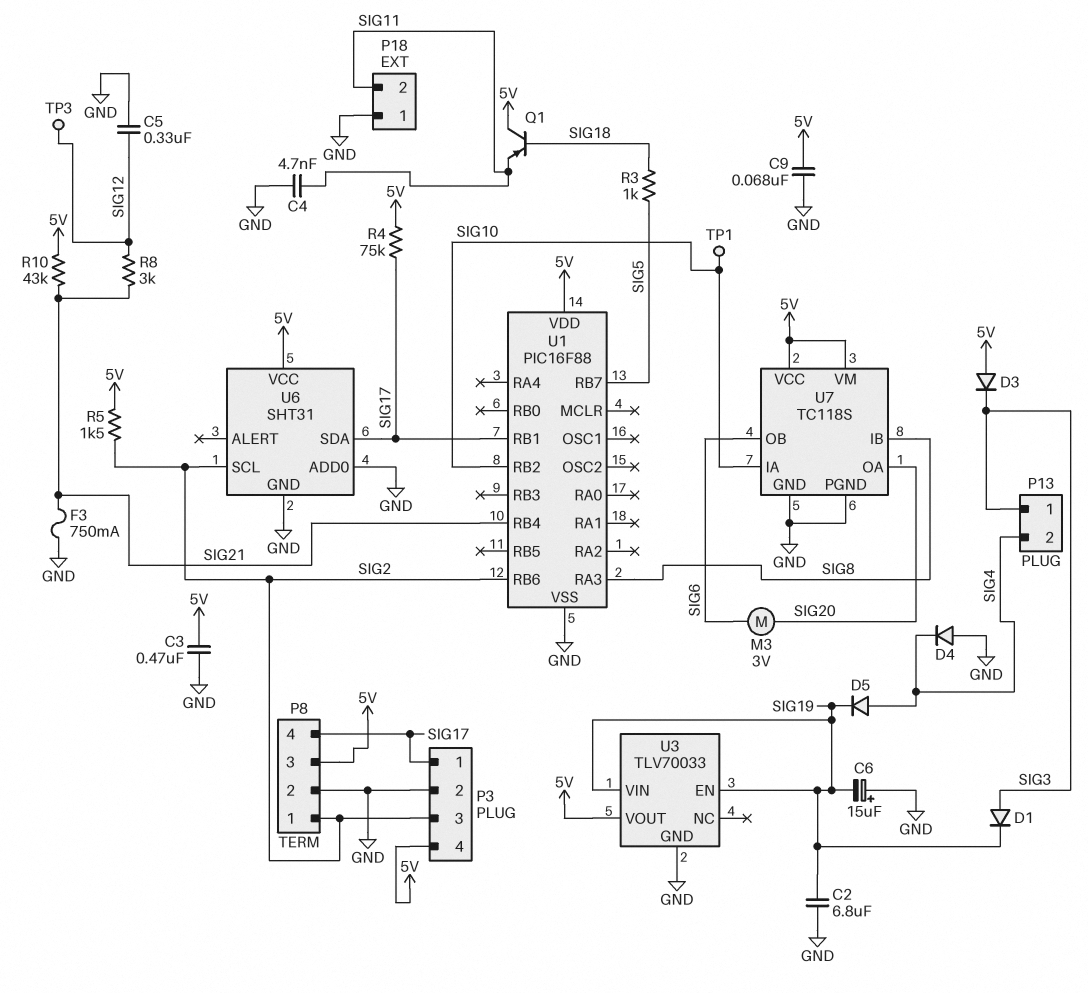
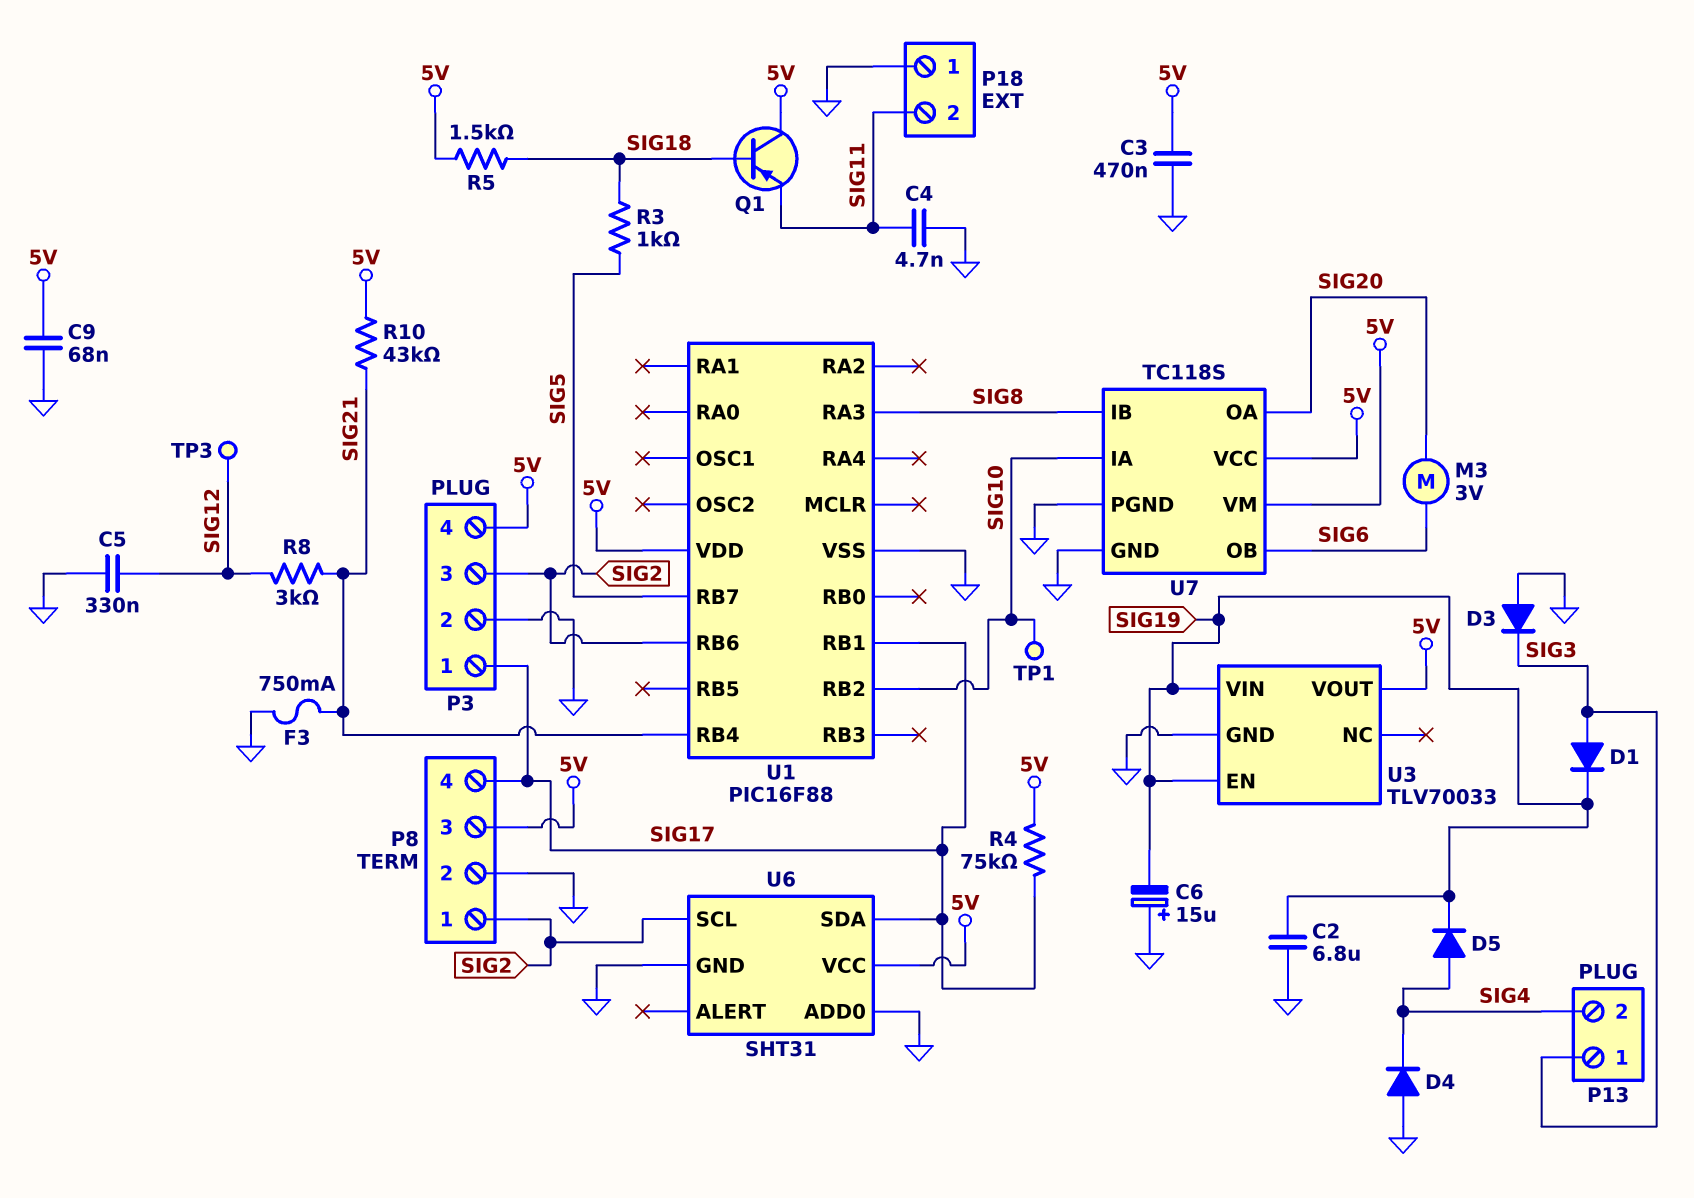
D3: diode (A 5V, K SIG3) -> diode (A GND, K SIG3)
R5: 1.5k (5V, SIG2) -> 1.5k (5V, SIG18)

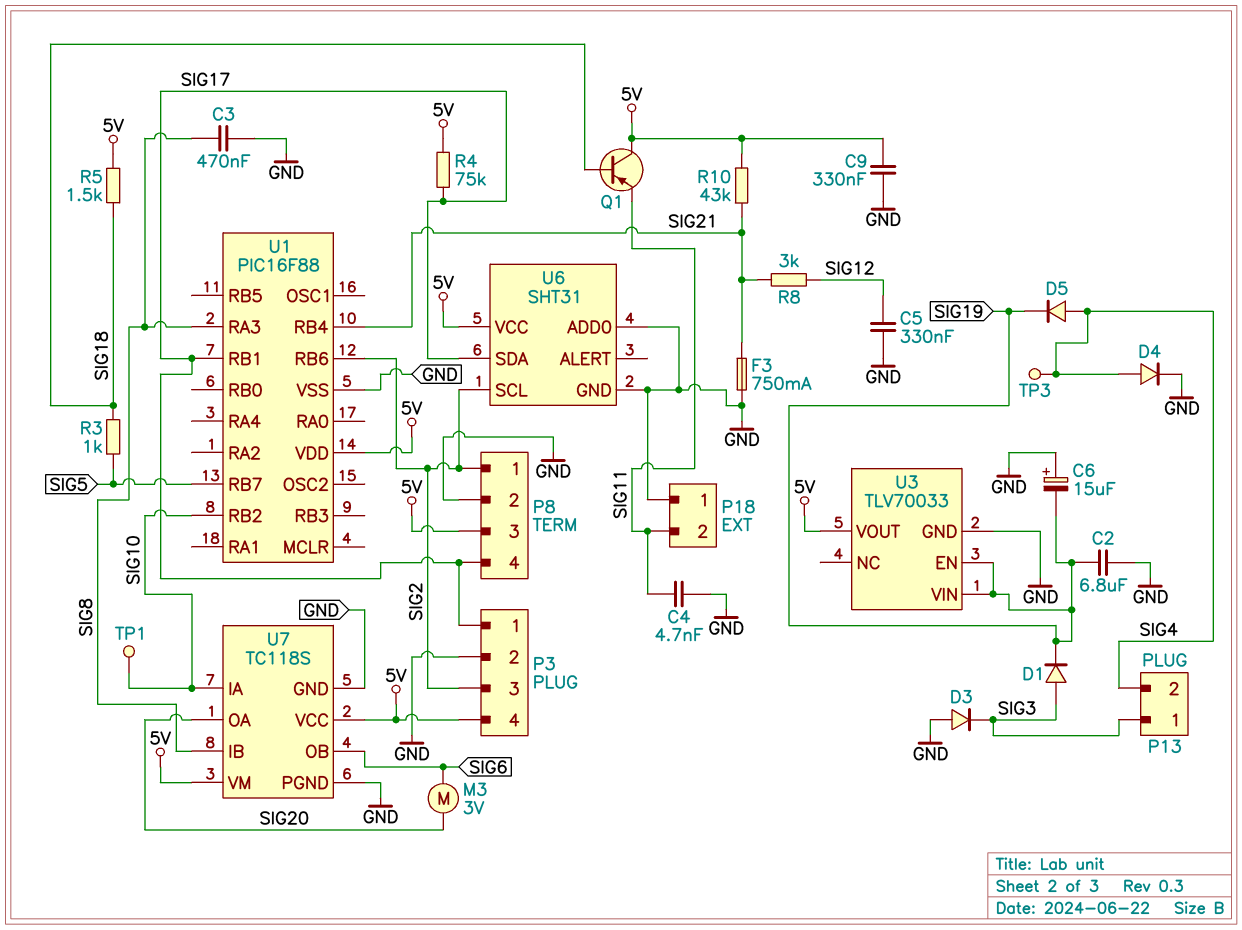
C3: 470nF (5V, GND) -> 470nF (GND, SIG8)
C9: 68nF (5V, GND) -> 330nF (5V, GND)
D4: diode (A GND, K SIG4) -> diode (A SIG4, K GND)
TP3: test point (SIG12) -> test point (SIG4)

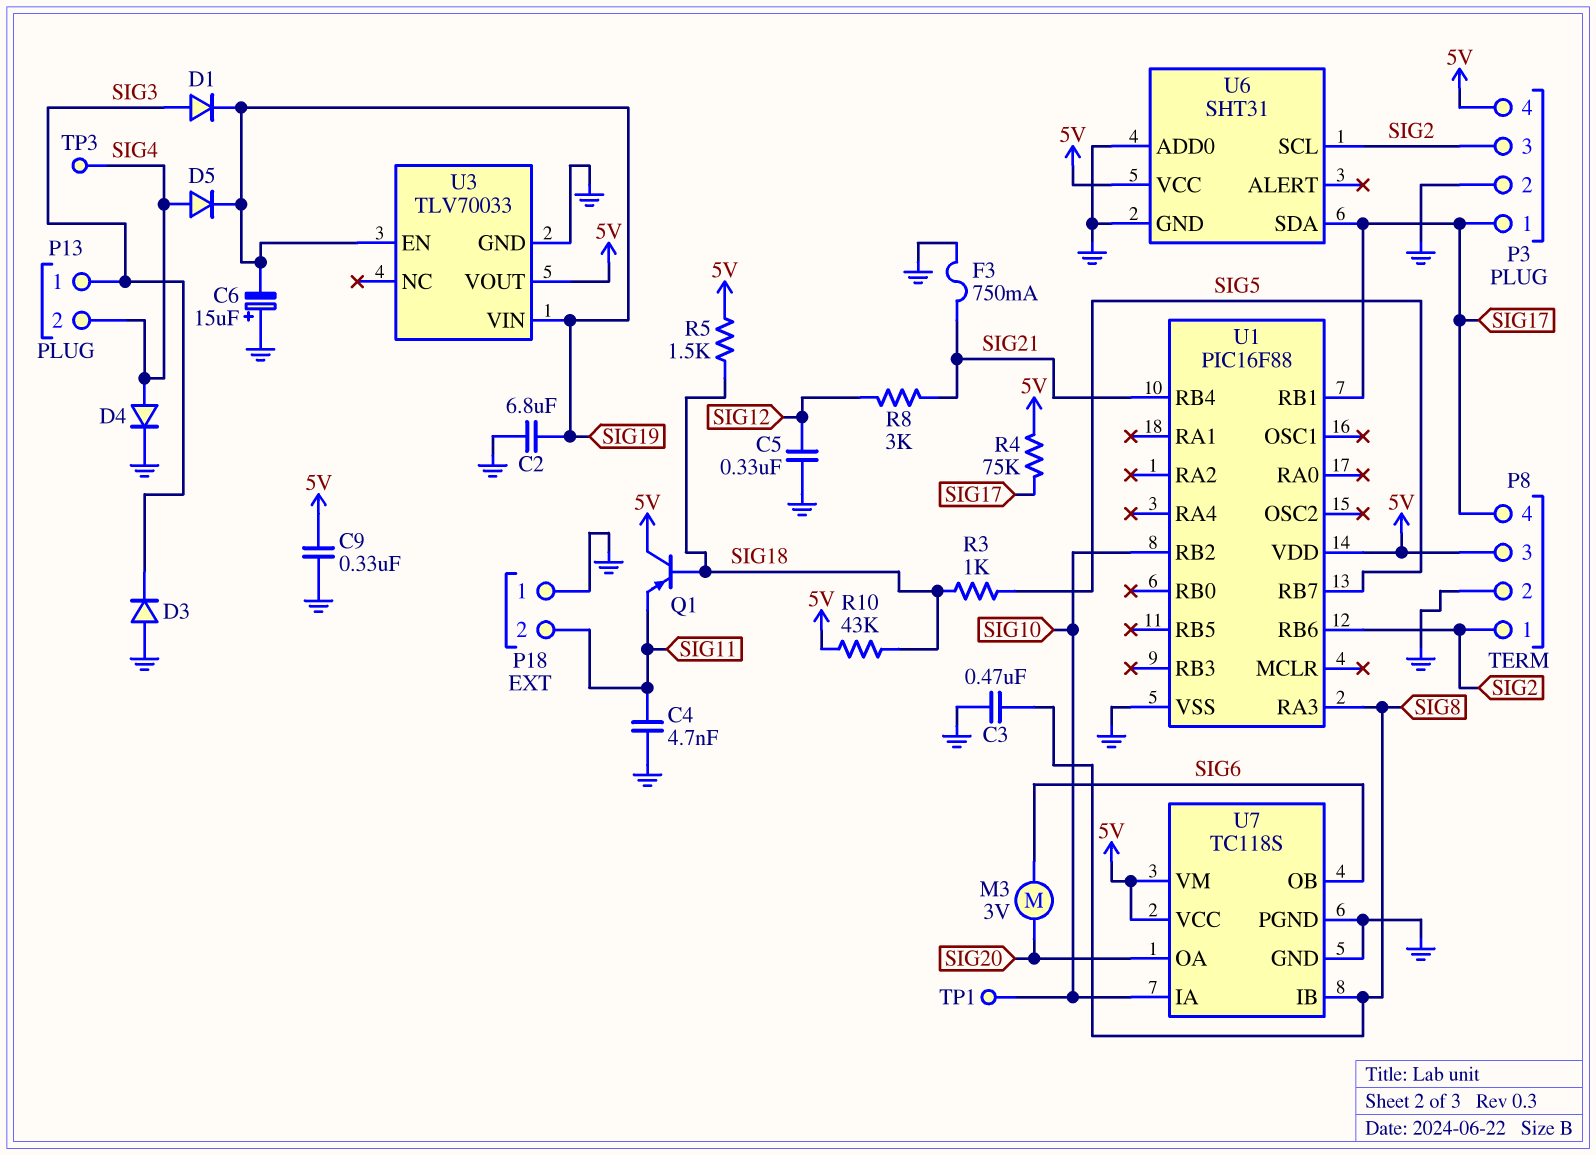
R10: 43k (5V, SIG21) -> 43k (5V, SIG18)

